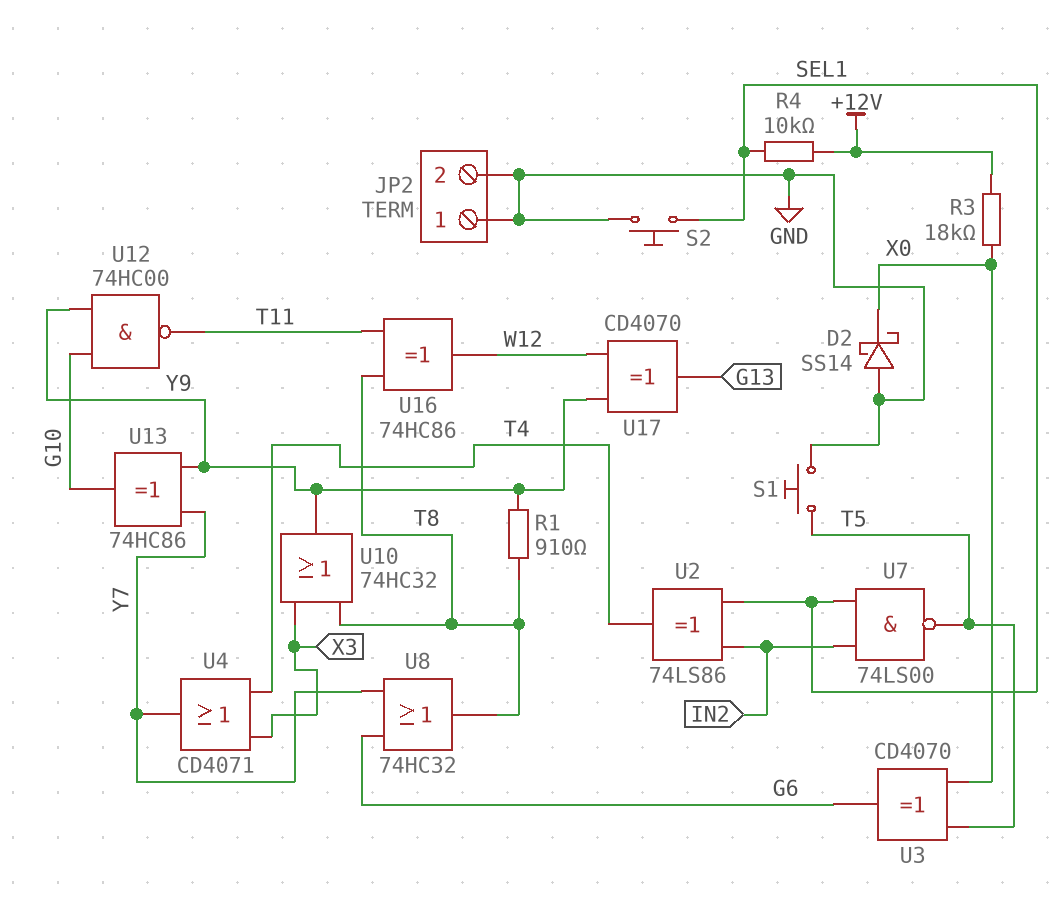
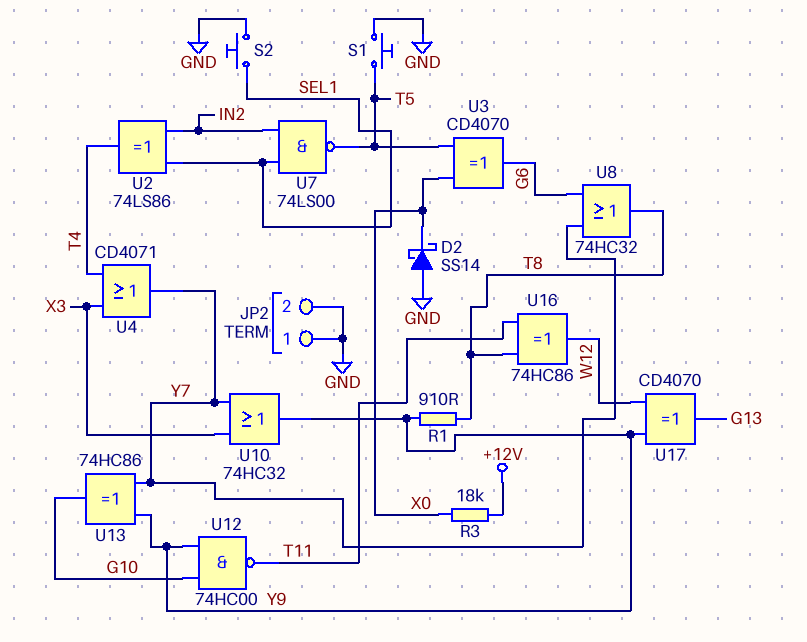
R4: 10k (+12V, SEL1) -> none
U10: OR 74HC32 (in T8, in X3, out Y9) -> OR 74HC32 (in X3, in Y7, out Y9)

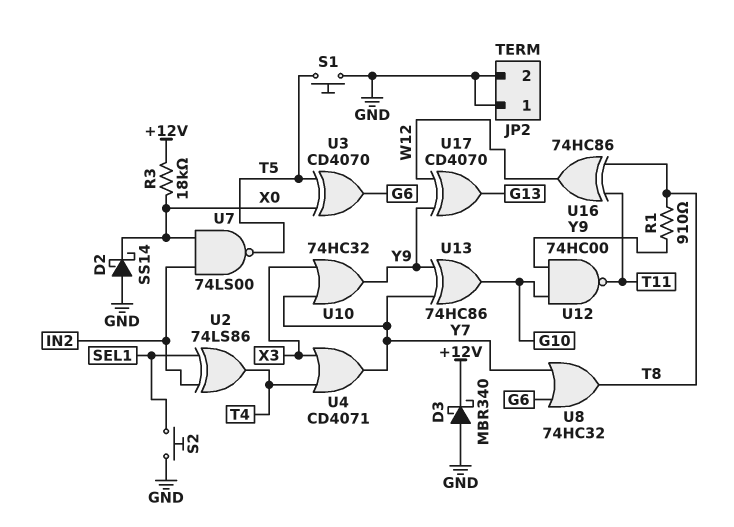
D3: none -> schottky MBR340 (A GND, K +12V)
U7: NAND 74LS00 (in IN2, in SEL1, out T5) -> NAND 74LS00 (in IN2, in X0, out T5)

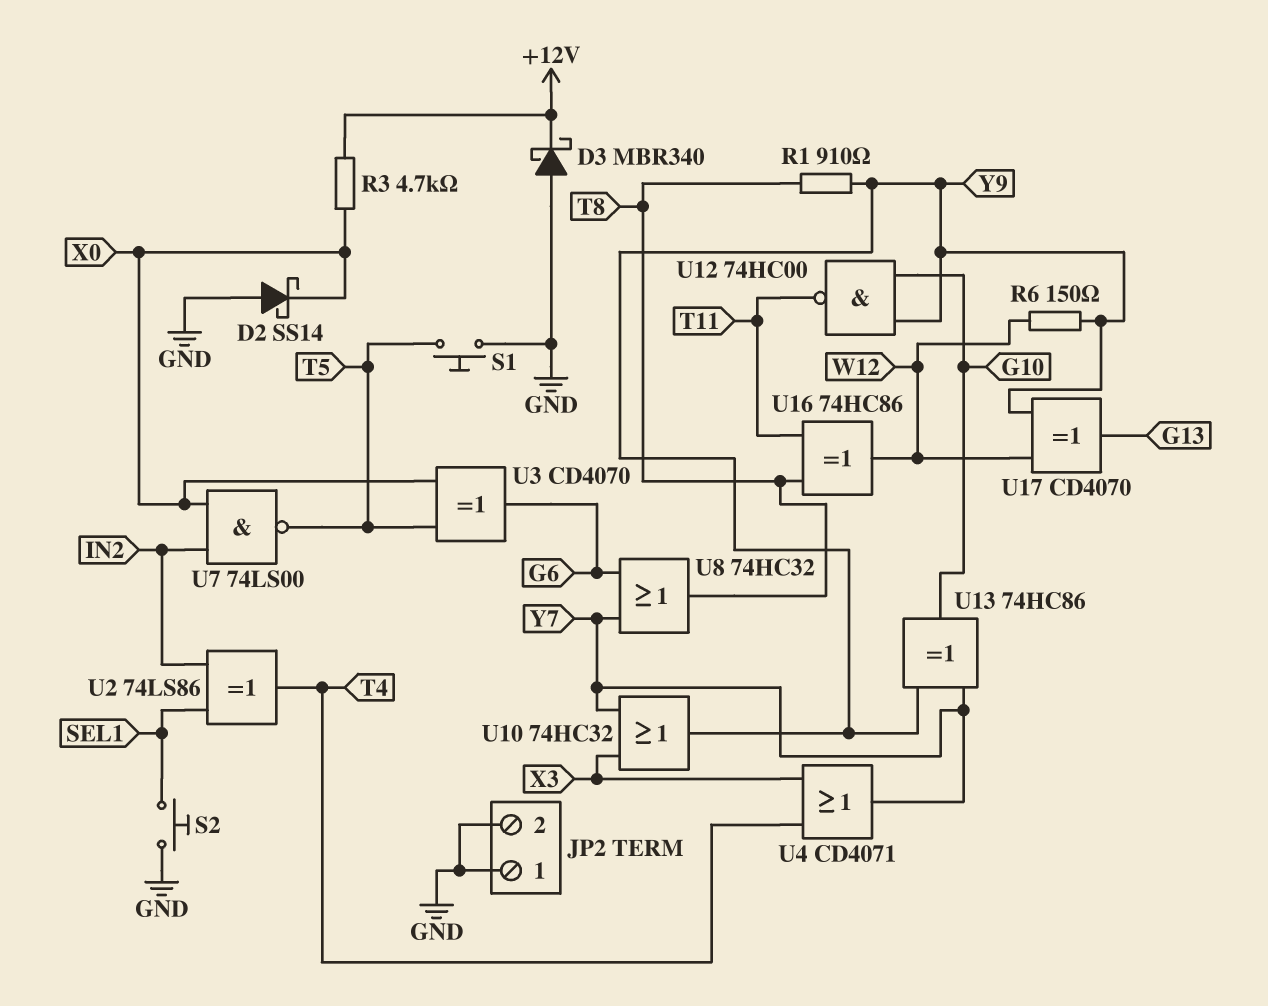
R3: 18k (+12V, X0) -> 4.7k (+12V, X0)
R6: none -> 150 (W12, Y9)

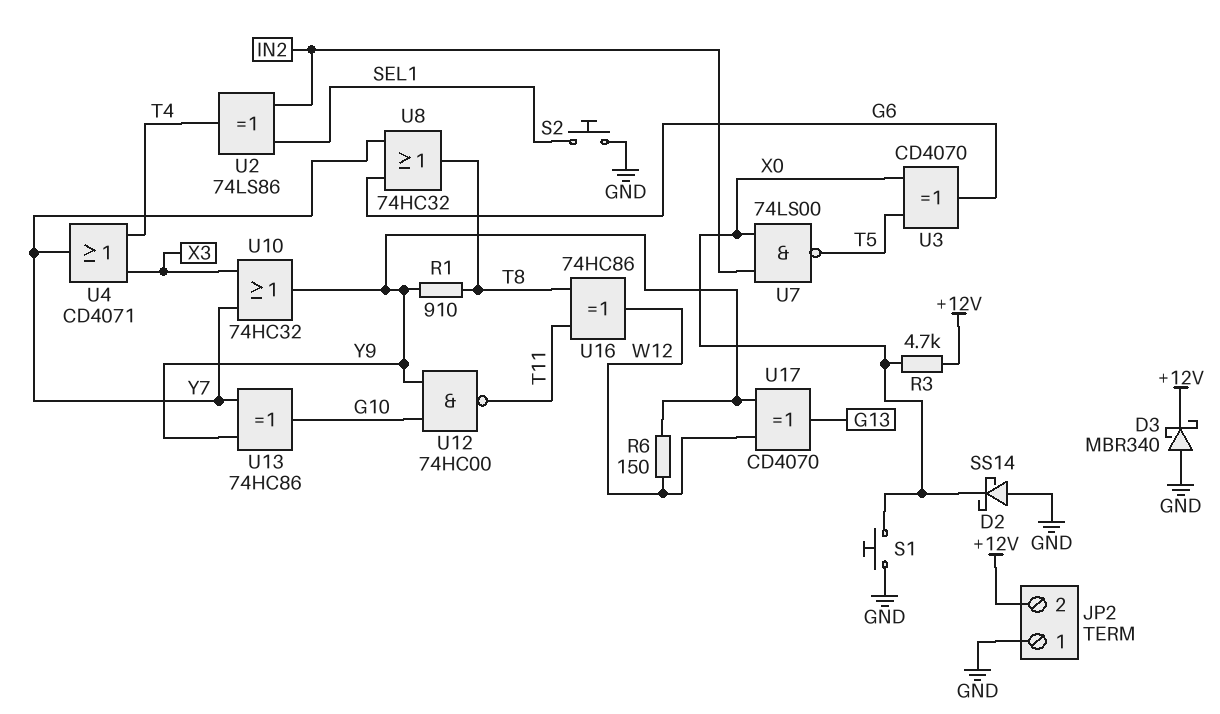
JP2 pin 2: GND -> +12V
S1: button (GND, T5) -> button (GND, X0)

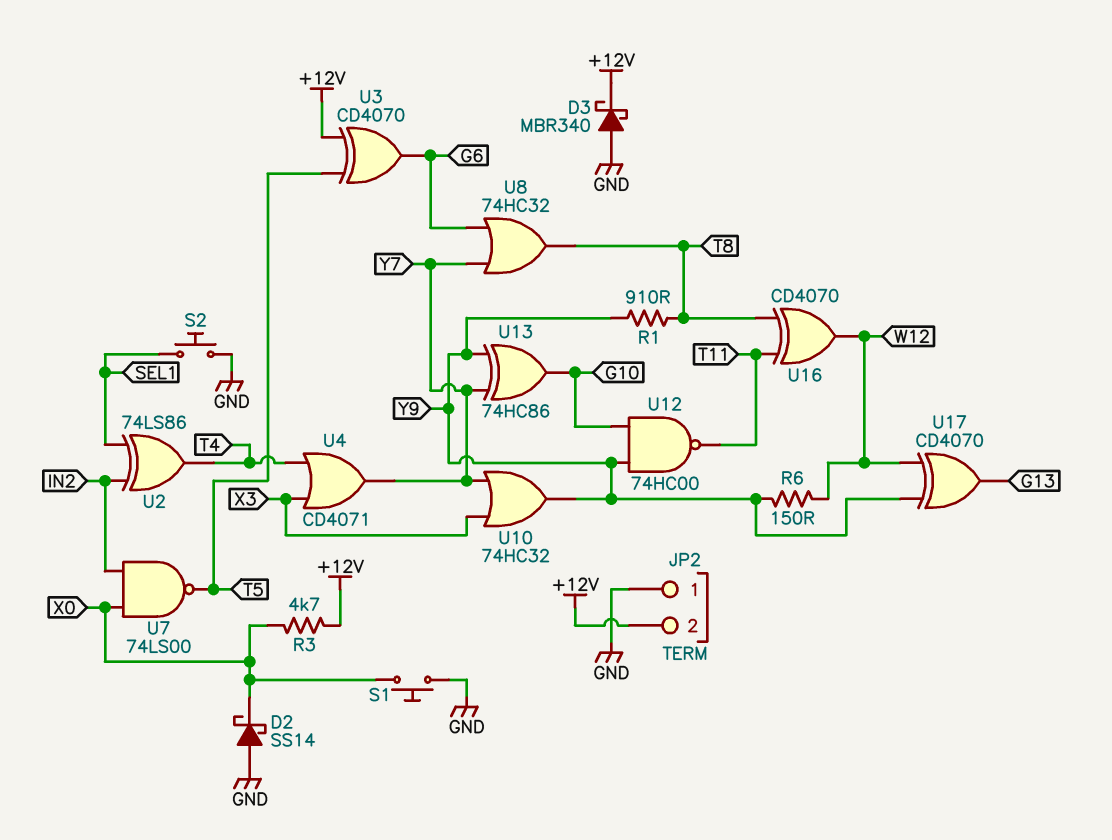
U3: XOR CD4070 (in T5, in X0, out G6) -> XOR CD4070 (in +12V, in T5, out G6)
U16: XOR 74HC86 (in T8, in T11, out W12) -> XOR CD4070 (in T8, in T11, out W12)

